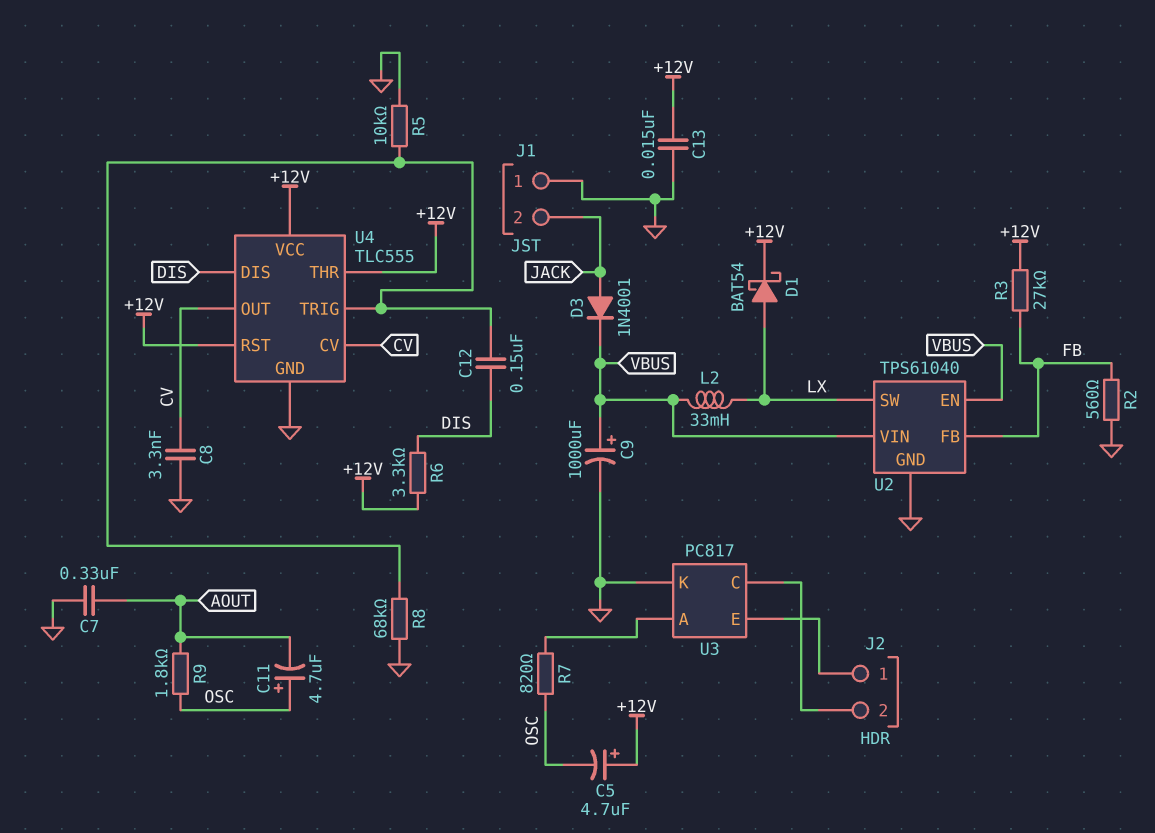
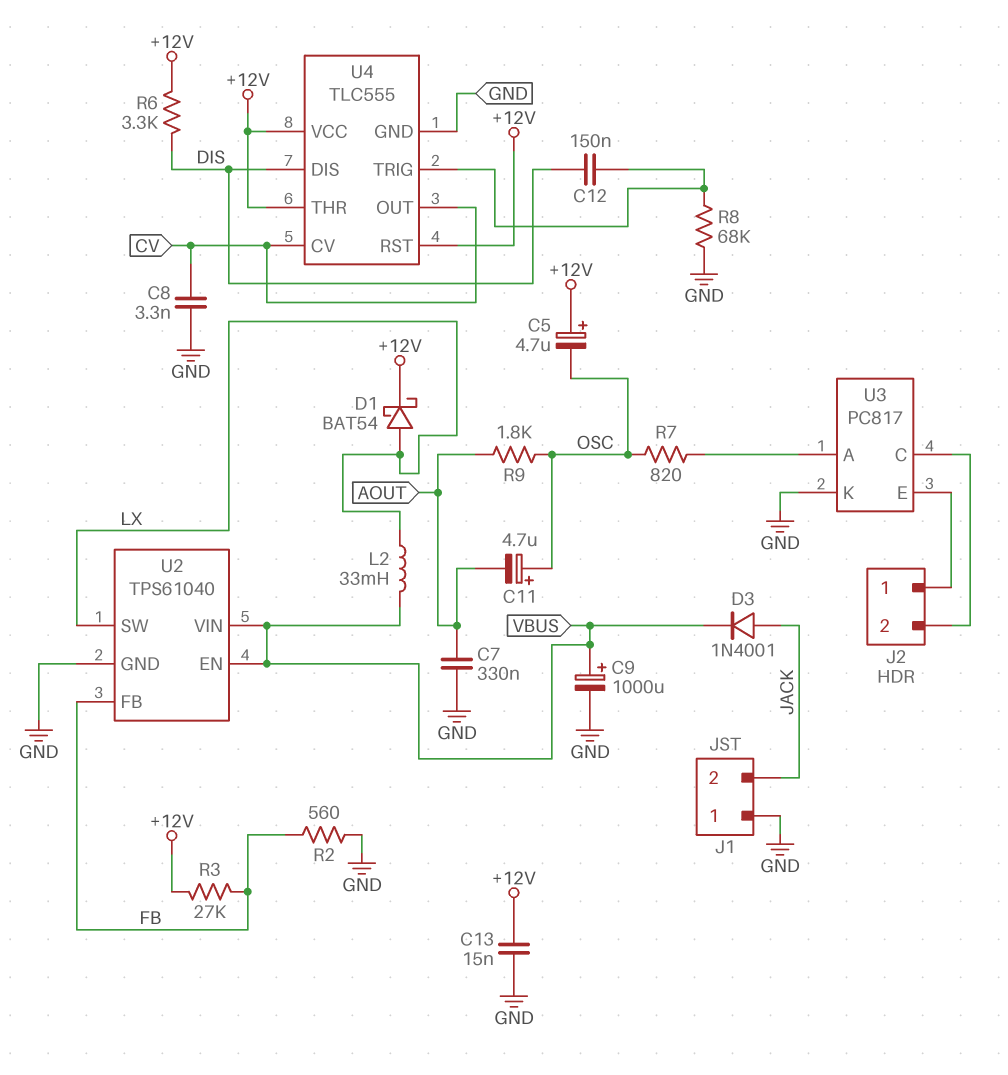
R5: 10k (GND, U4/TRIG) -> none

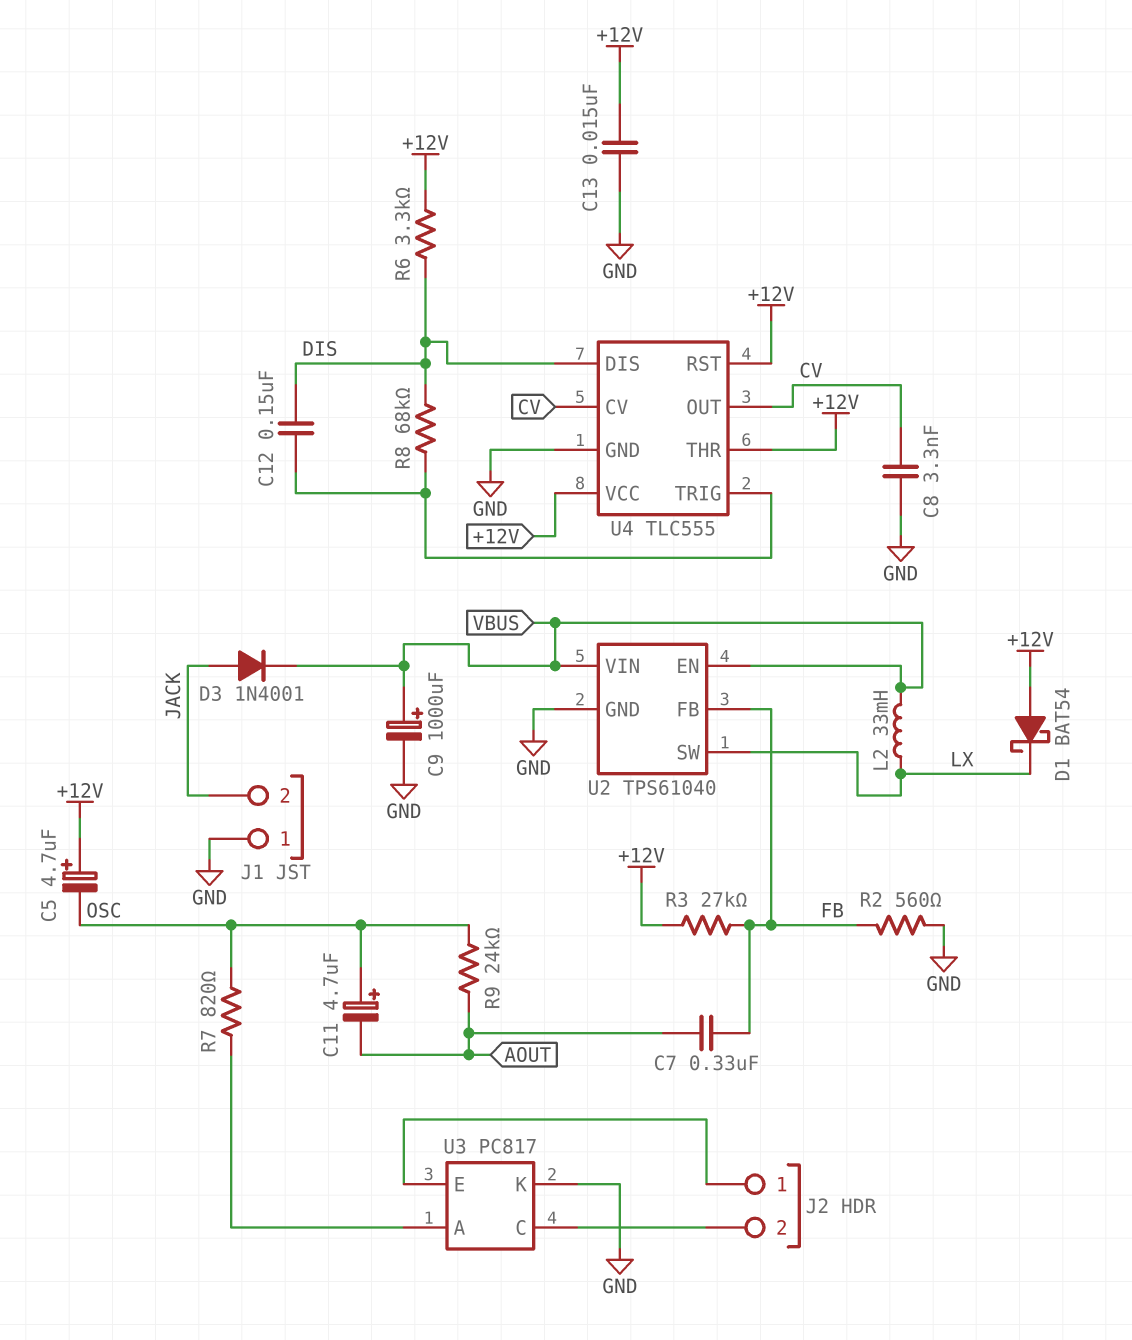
C7: 330nF (AOUT, GND) -> 330nF (AOUT, FB)
D1: schottky BAT54 (A LX, K +12V) -> schottky BAT54 (A +12V, K LX)
R8: 68k (GND, U4/TRIG) -> 68k (DIS, U4/TRIG)
R9: 1.8k (AOUT, OSC) -> 24k (AOUT, OSC)

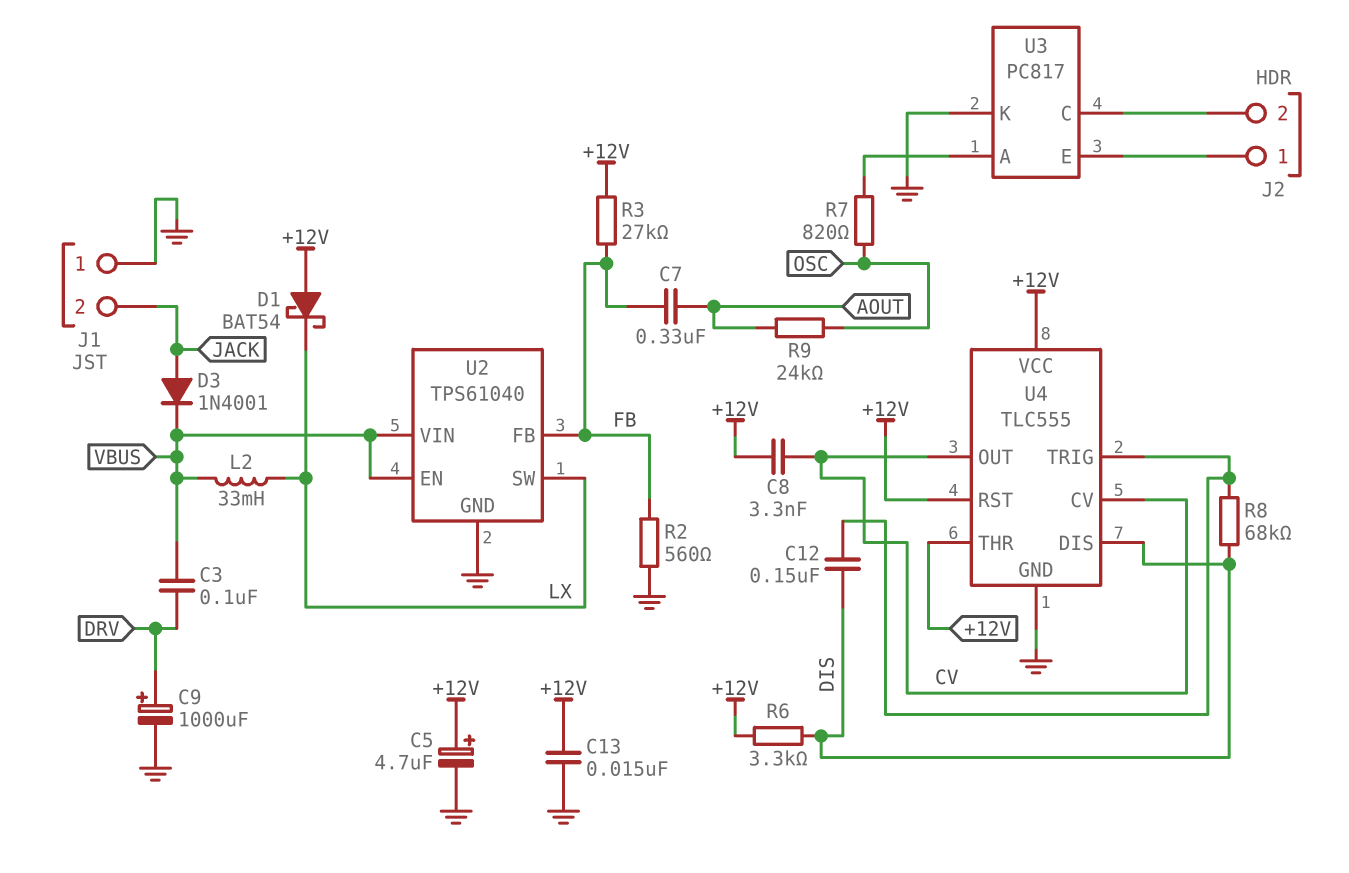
C3: none -> 100nF (DRV, VBUS)
C5: 4.7uF (plus +12V, minus OSC) -> 4.7uF (plus +12V, minus GND)
C8: 3.3nF (CV, GND) -> 3.3nF (+12V, CV)
C9: 1000uF (plus VBUS, minus GND) -> 1000uF (plus DRV, minus GND)
C11: 4.7uF (plus OSC, minus AOUT) -> none

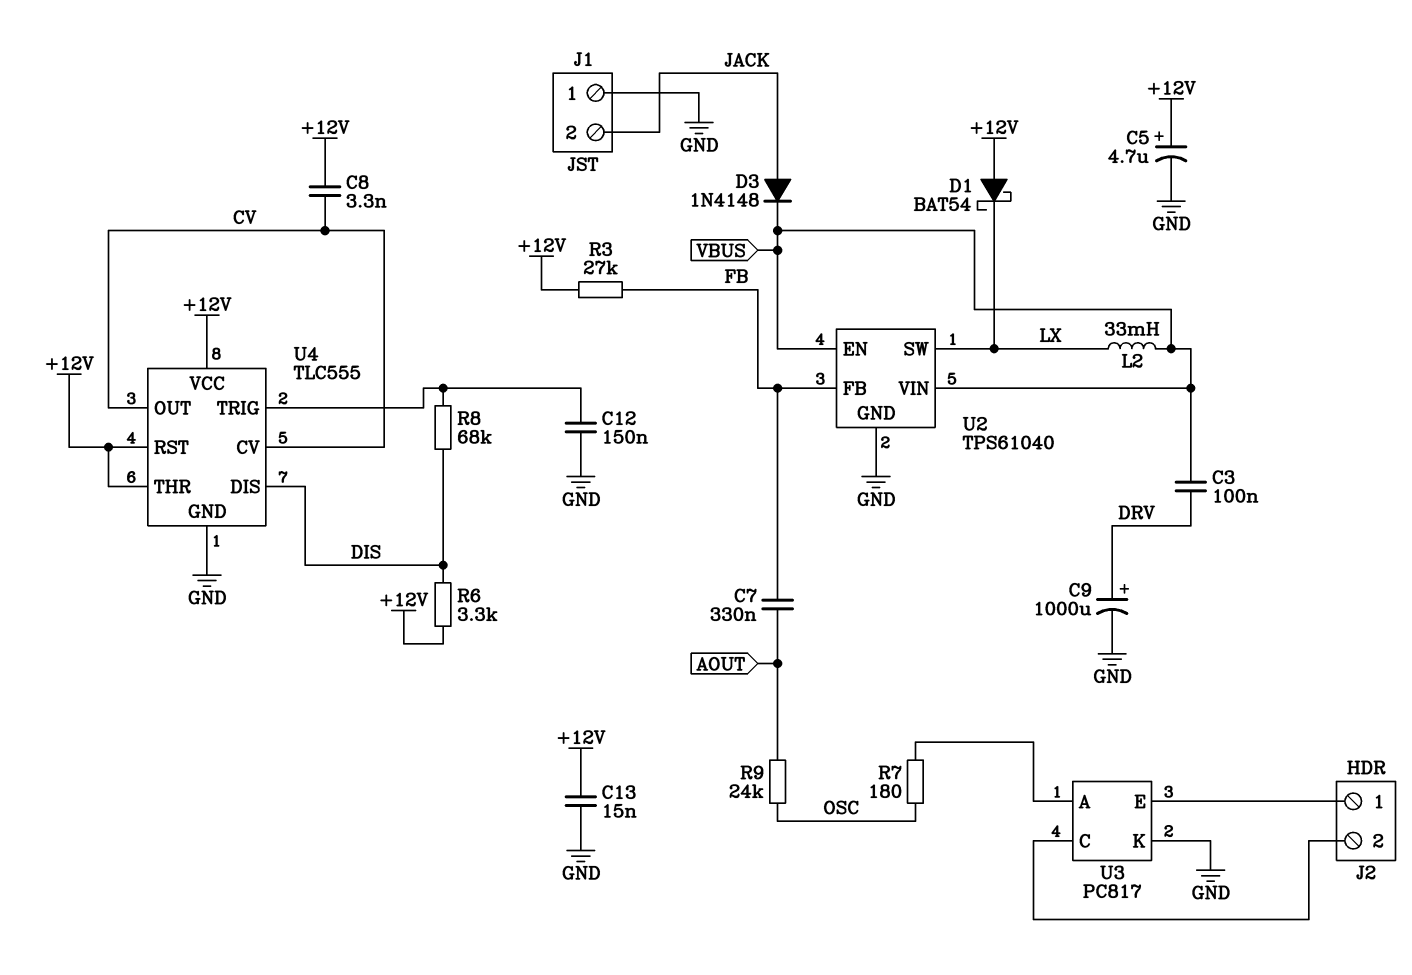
C12: 150nF (DIS, U4/TRIG) -> 150nF (GND, U4/TRIG)
D3: diode 1N4001 (A JACK, K VBUS) -> diode 1N4148 (A JACK, K VBUS)
R2: 560 (FB, GND) -> none
R7: 820 (OSC, U3/A) -> 180 (OSC, U3/A)

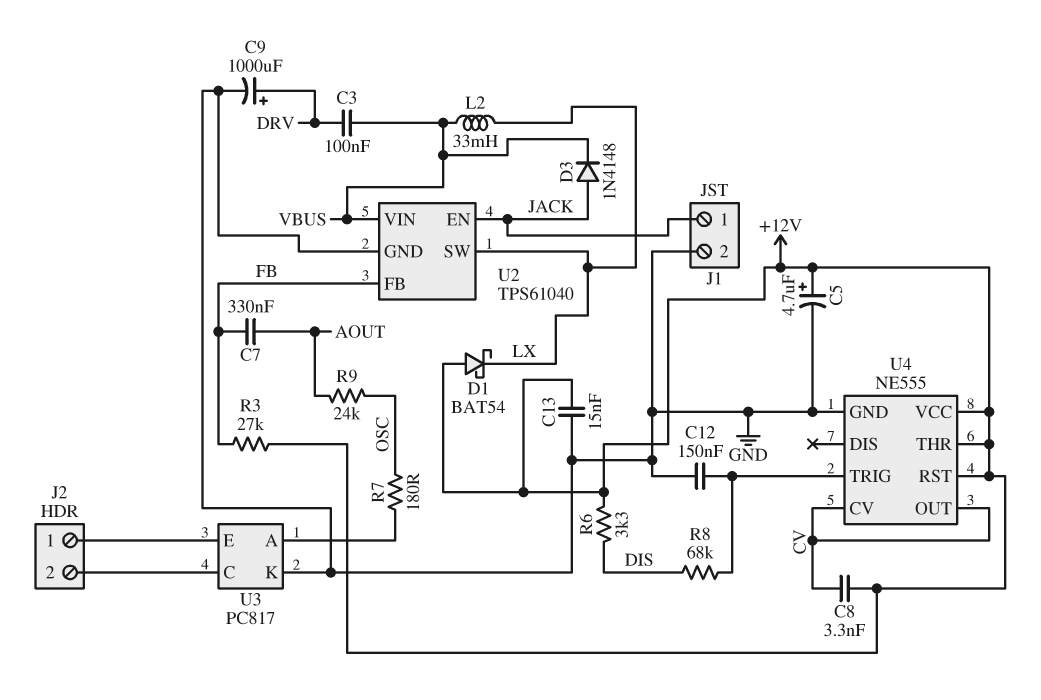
J1 pin 1: GND -> JACK
J1 pin 2: JACK -> GND
U2 pin EN: VBUS -> JACK
U4: TLC555 -> NE555
U4 pin DIS: DIS -> none

